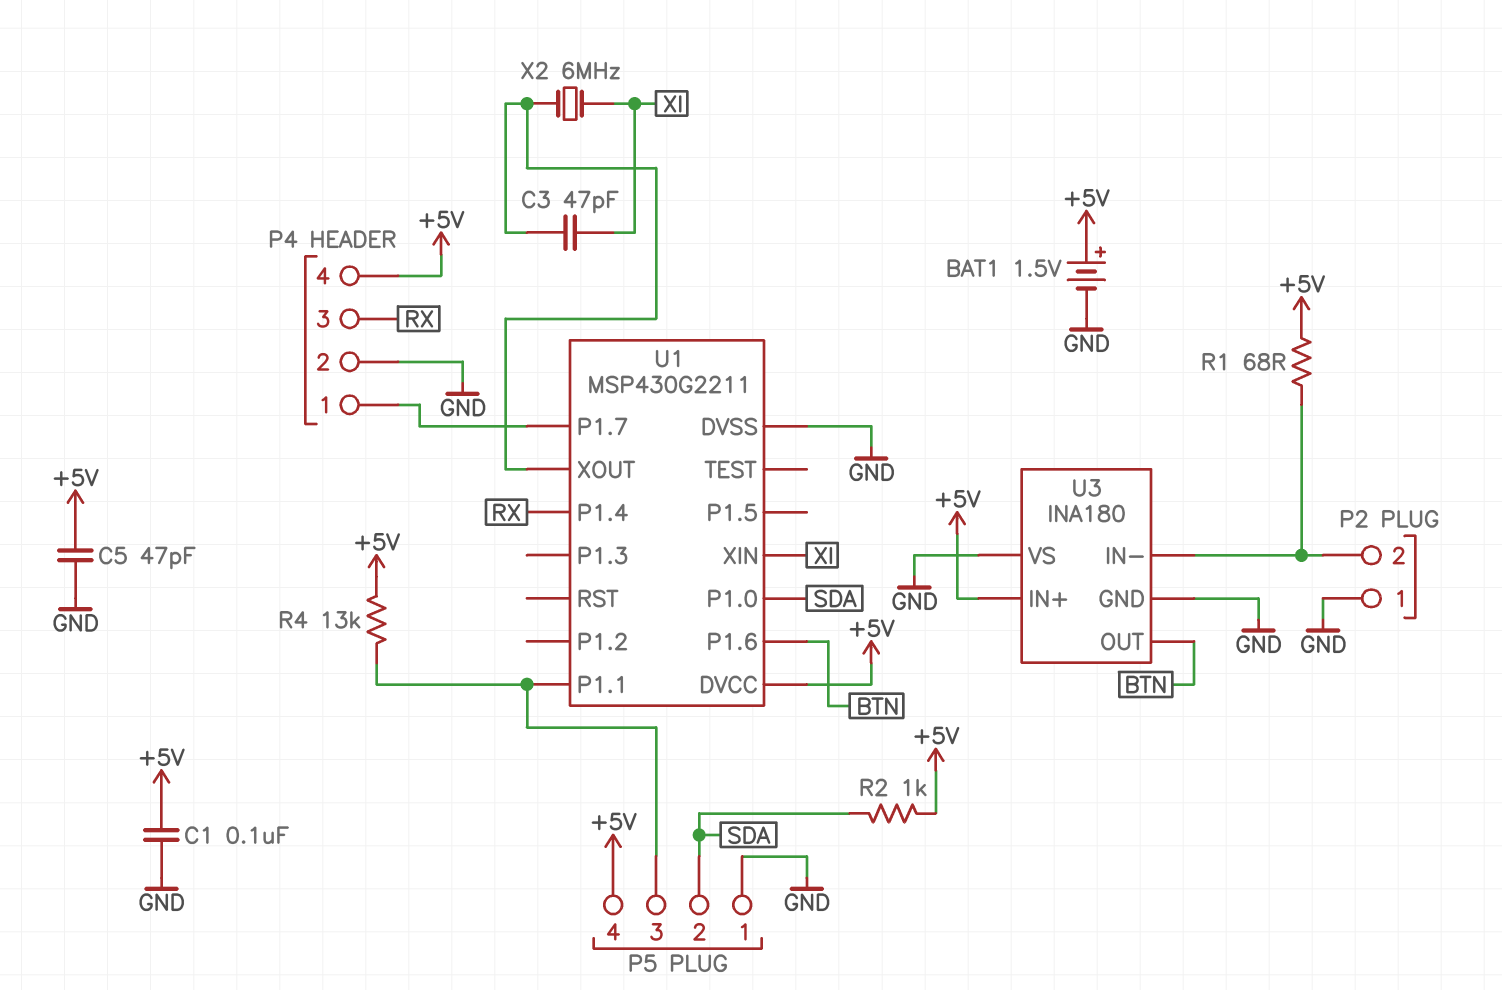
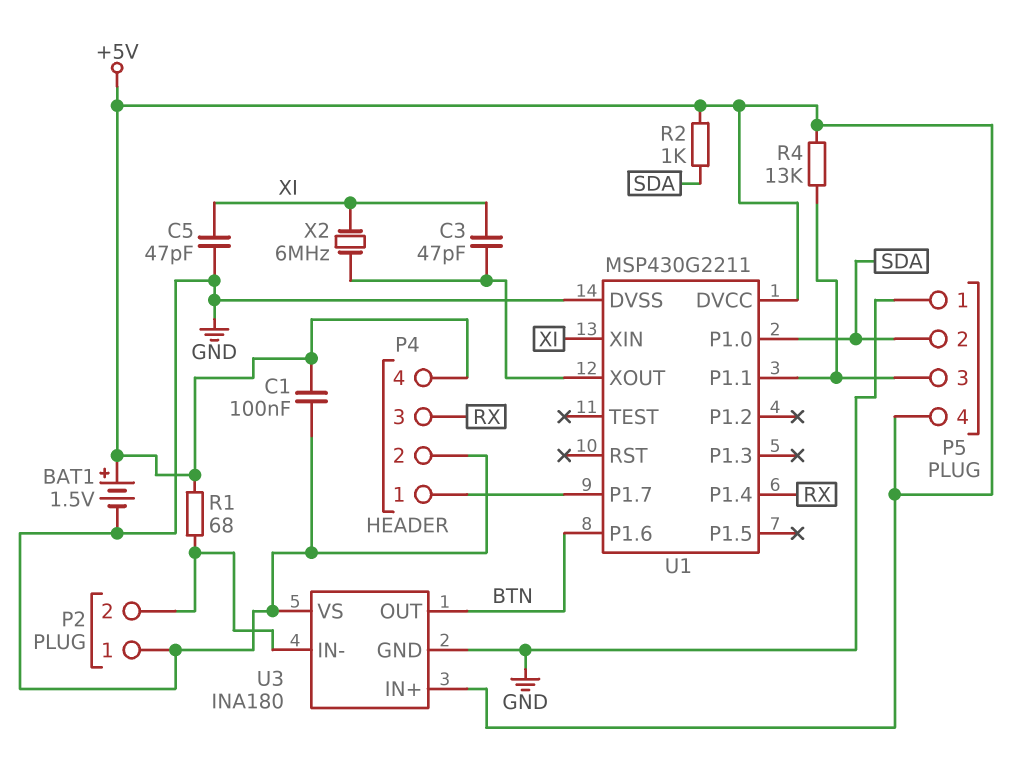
C5: 47pF (+5V, GND) -> 47pF (GND, XI)

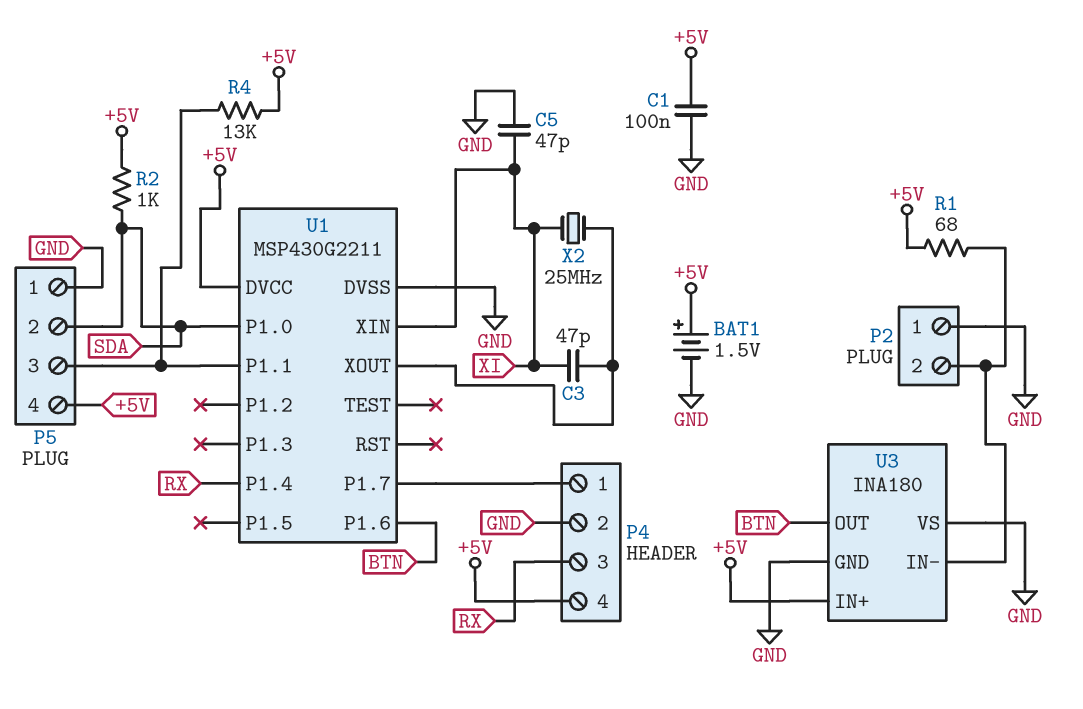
X2: 6MHz (U1/XOUT, XI) -> 25MHz (U1/XOUT, XI)

